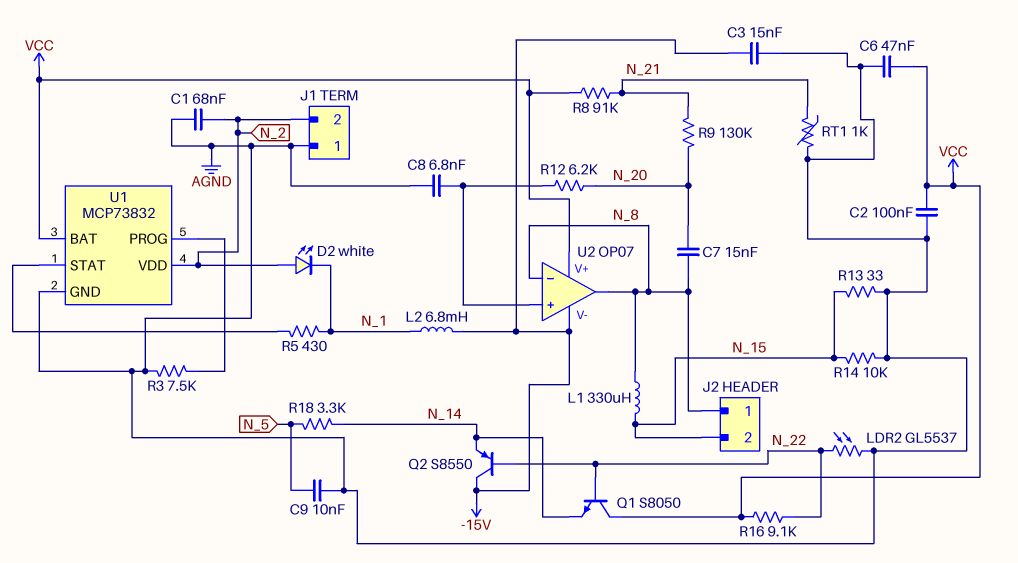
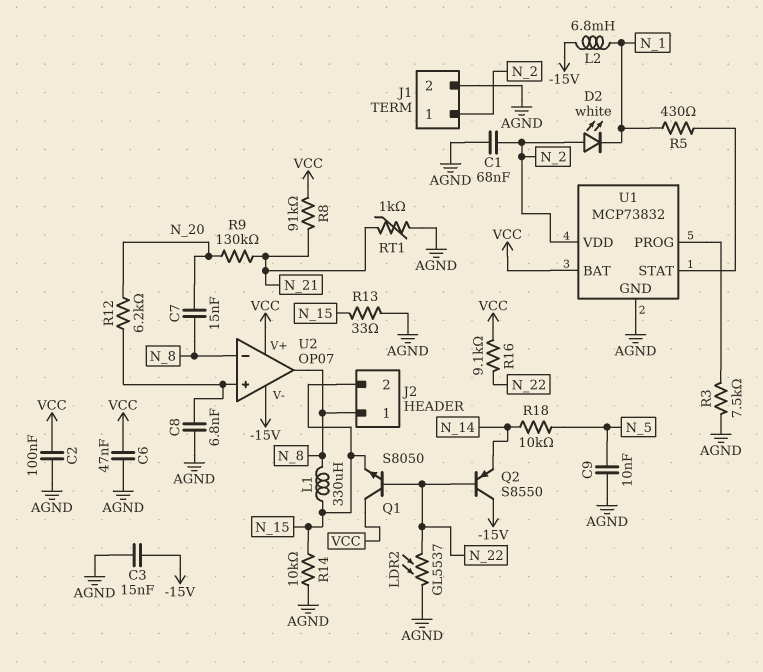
J1 pin 1: AGND -> N_2
J1 pin 2: N_2 -> AGND
Q1: NPN S8050 (B N_22, C VCC, E N_14) -> NPN S8050 (B N_22, C VCC, E N_15)
R18: 3.3k (N_5, N_14) -> 10k (N_5, N_14)

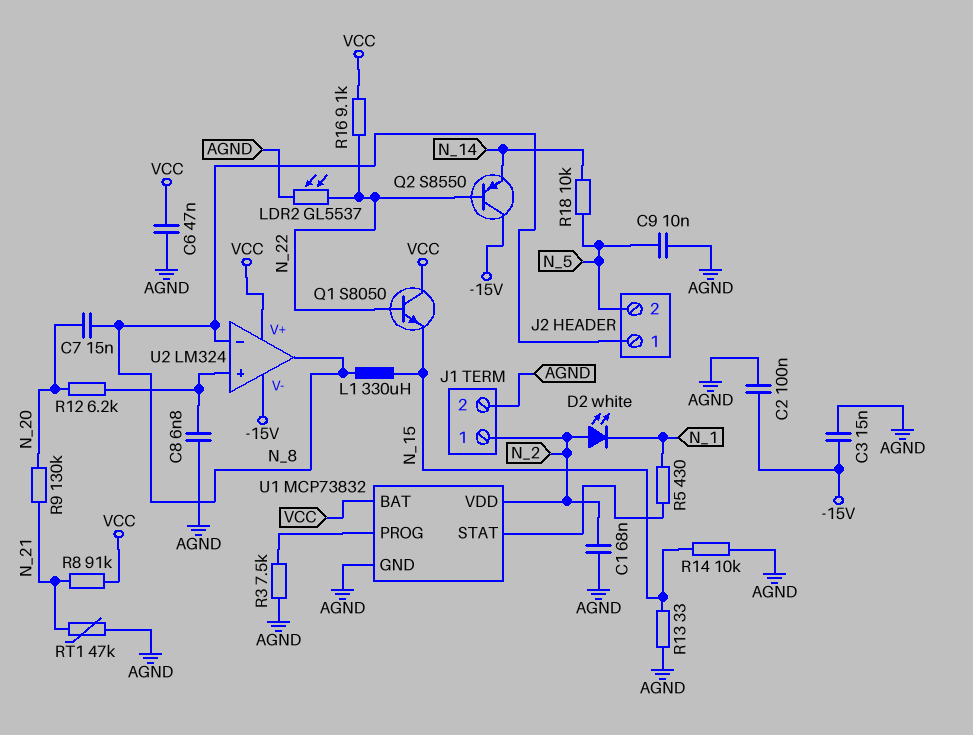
C2: 100nF (AGND, VCC) -> 100nF (-15V, AGND)
J2 pin 2: N_15 -> N_5
L2: 6.8mH (-15V, N_1) -> none
RT1: 1k (AGND, N_21) -> 47k (AGND, N_21)
U2: OP07 -> LM324

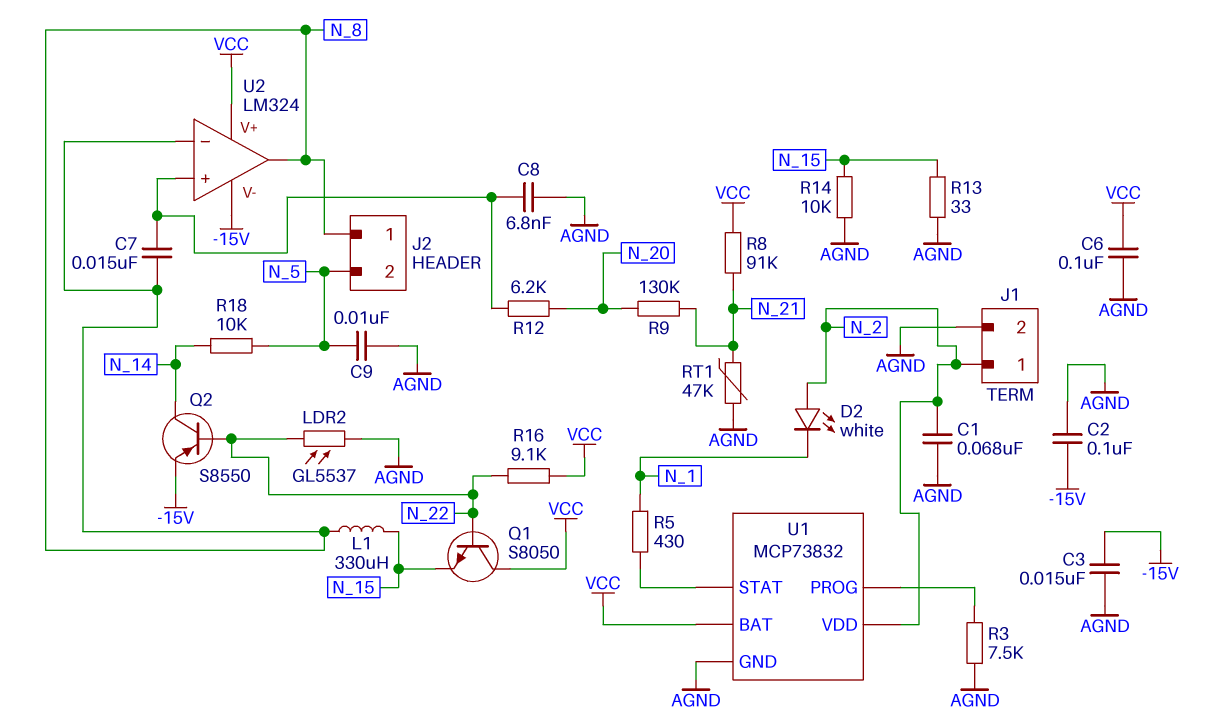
C6: 47nF (AGND, VCC) -> 100nF (AGND, VCC)
C7: 15nF (N_8, N_20) -> 15nF (N_8, U2/in+)
Q2: PNP S8550 (B N_22, C -15V, E N_14) -> PNP S8550 (B N_22, C N_14, E -15V)

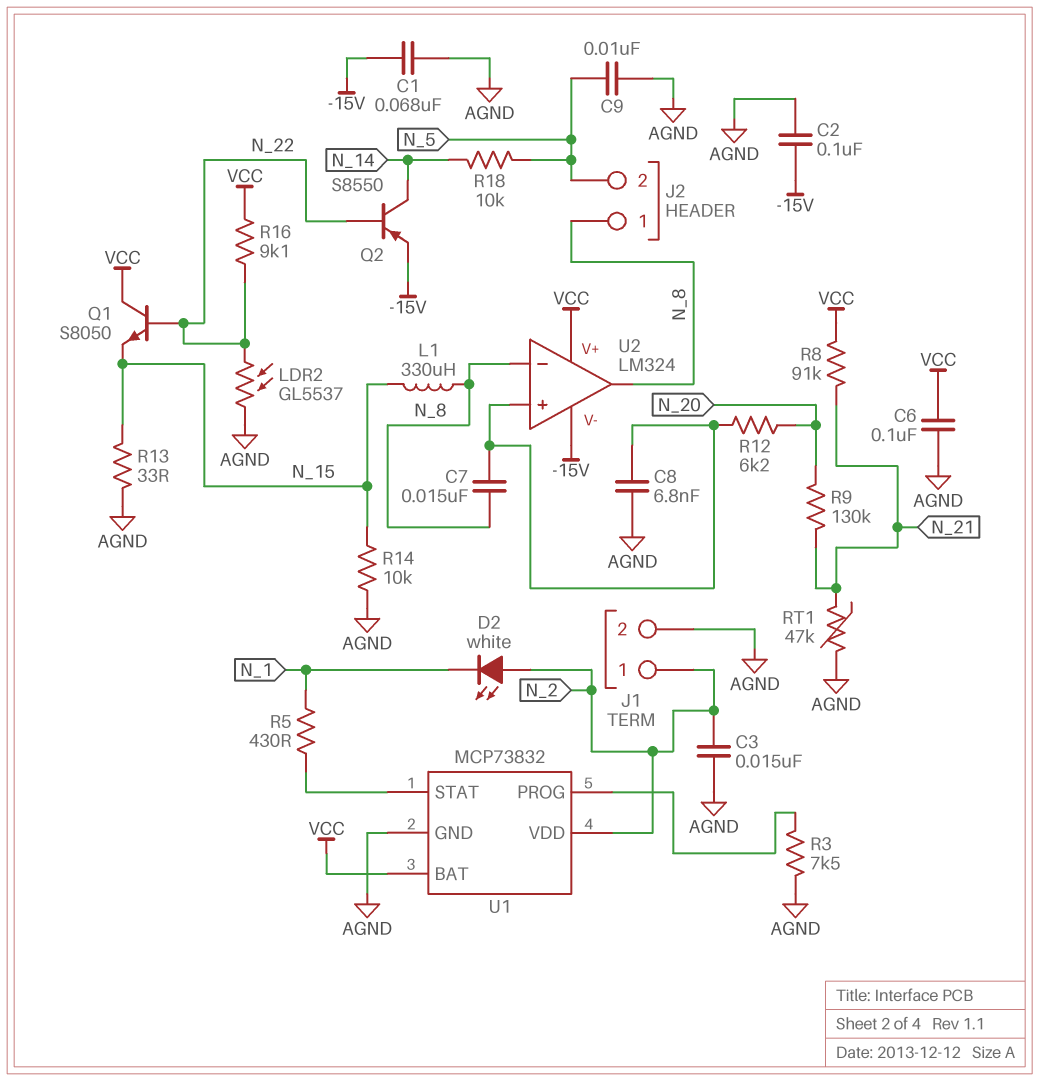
C1: 68nF (AGND, N_2) -> 68nF (-15V, AGND)
C3: 15nF (-15V, AGND) -> 15nF (AGND, N_2)

